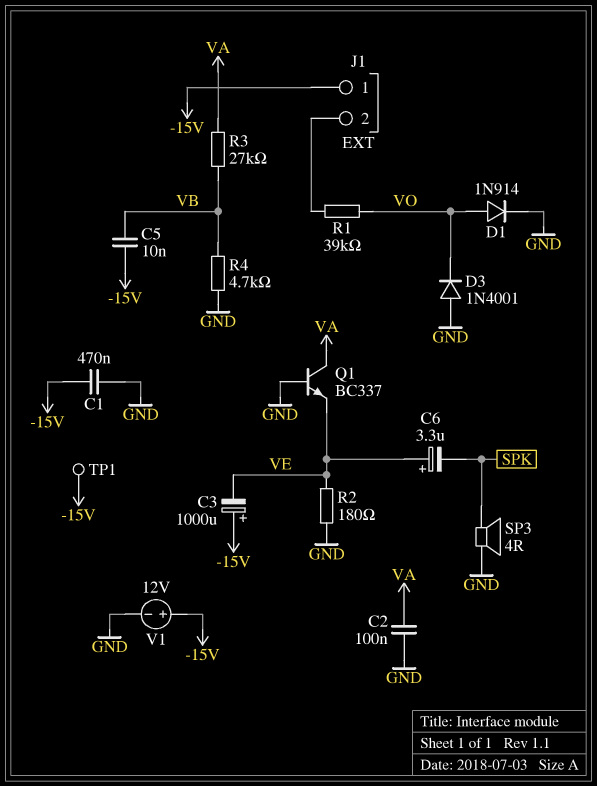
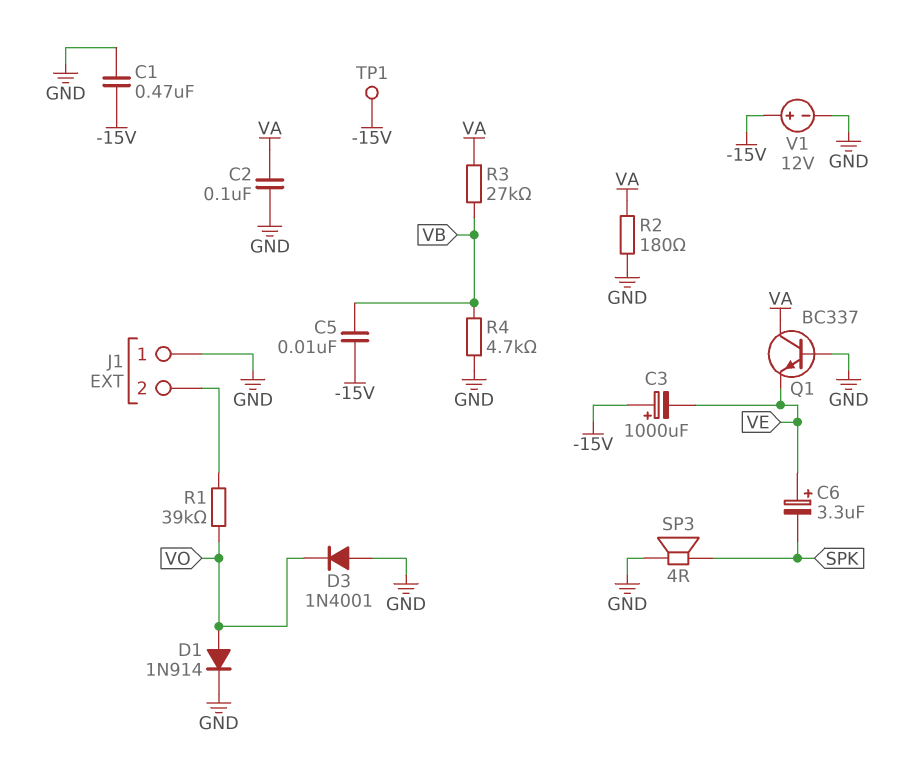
J1 pin 1: -15V -> GND
R2: 180 (GND, VE) -> 180 (GND, VA)

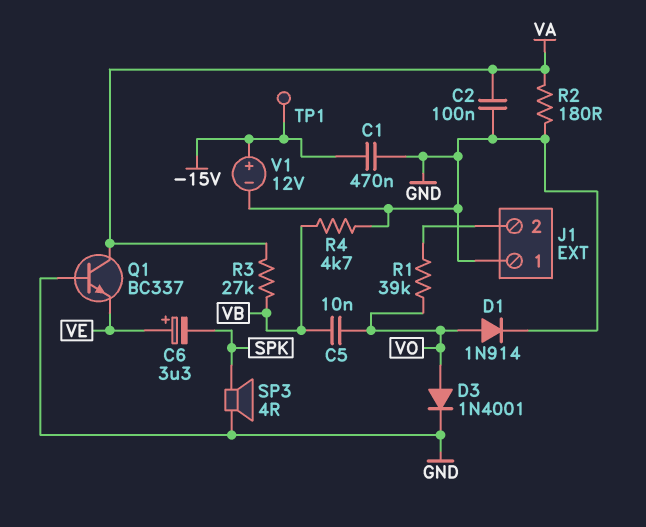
C3: 1000uF (plus -15V, minus VE) -> none
C5: 10nF (-15V, VB) -> 10nF (VB, VO)
D3: diode 1N4001 (A GND, K VO) -> diode 1N4001 (A VO, K GND)

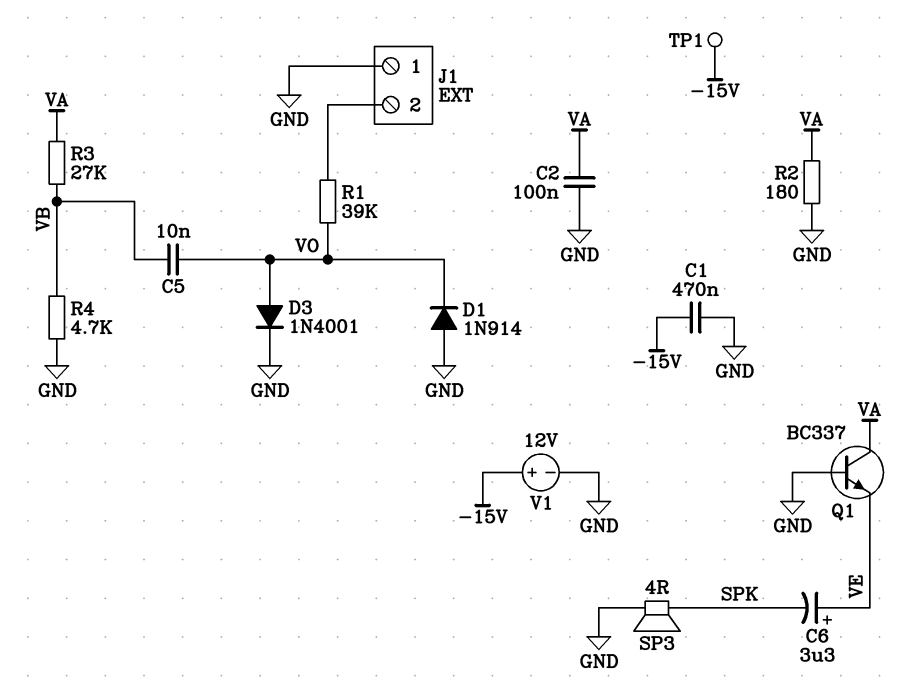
D1: diode 1N914 (A VO, K GND) -> diode 1N914 (A GND, K VO)

